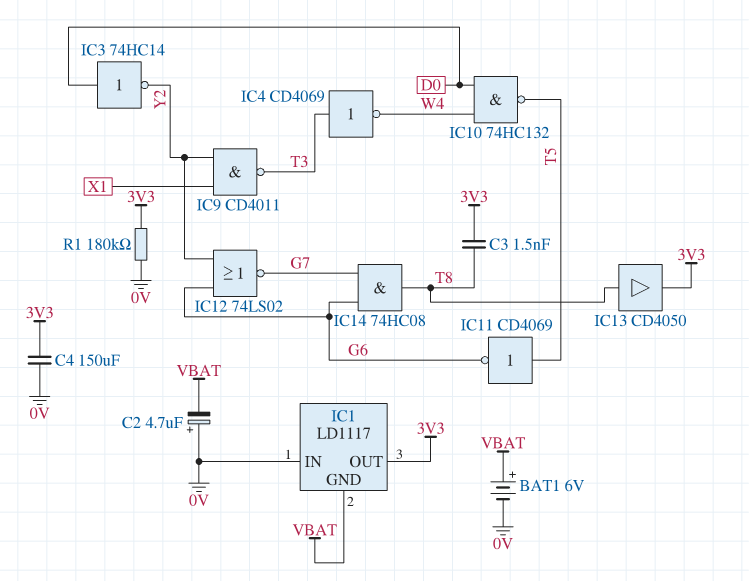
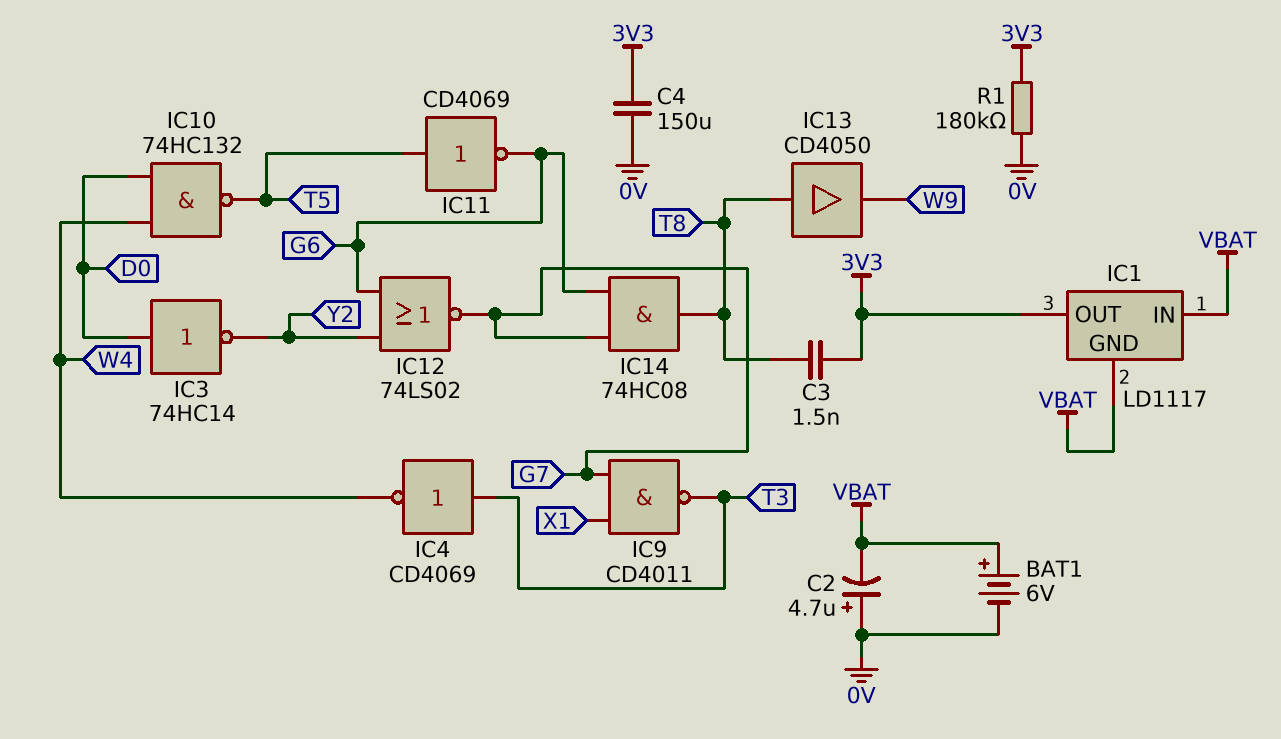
IC1 pin IN: 0V -> VBAT
IC9: NAND CD4011 (in X1, in Y2, out T3) -> NAND CD4011 (in G7, in X1, out T3)
IC13: buffer CD4050 (in T8, out 3V3) -> buffer CD4050 (in T8, out W9)

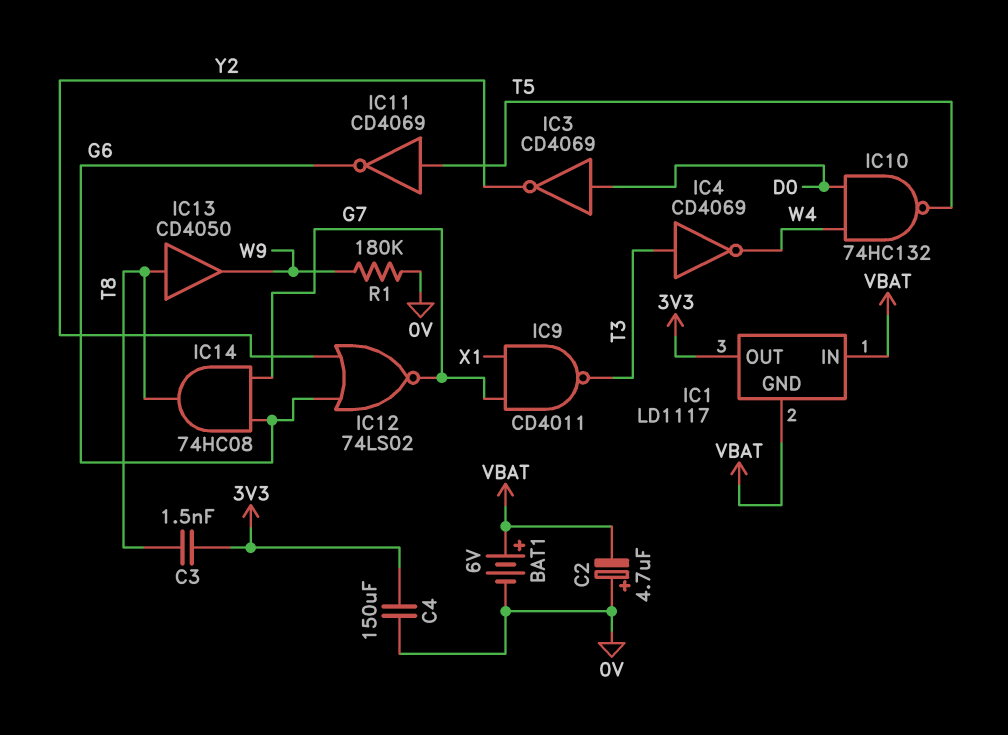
IC3: NOT 74HC14 (in D0, out Y2) -> NOT CD4069 (in D0, out Y2)
R1: 180k (0V, 3V3) -> 180k (0V, W9)

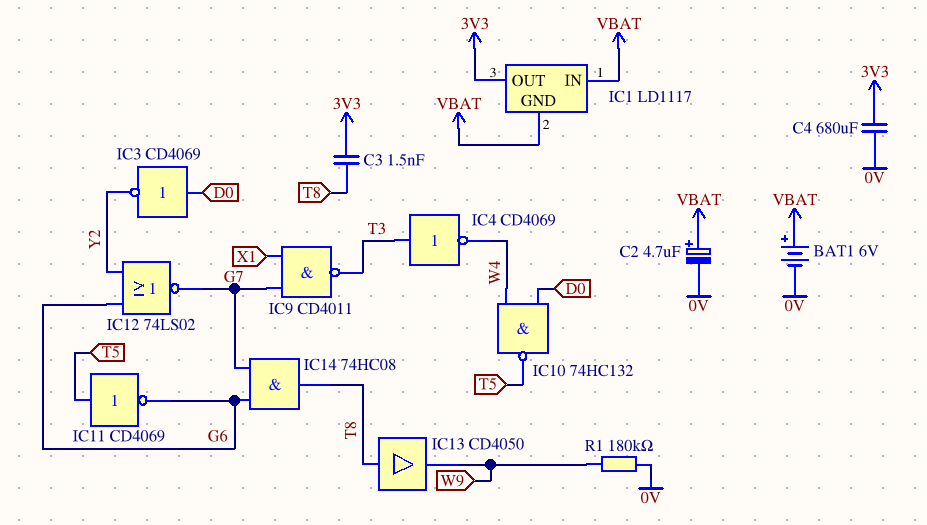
C2: 4.7uF (plus 0V, minus VBAT) -> 4.7uF (plus VBAT, minus 0V)
C4: 150uF (0V, 3V3) -> 680uF (0V, 3V3)

